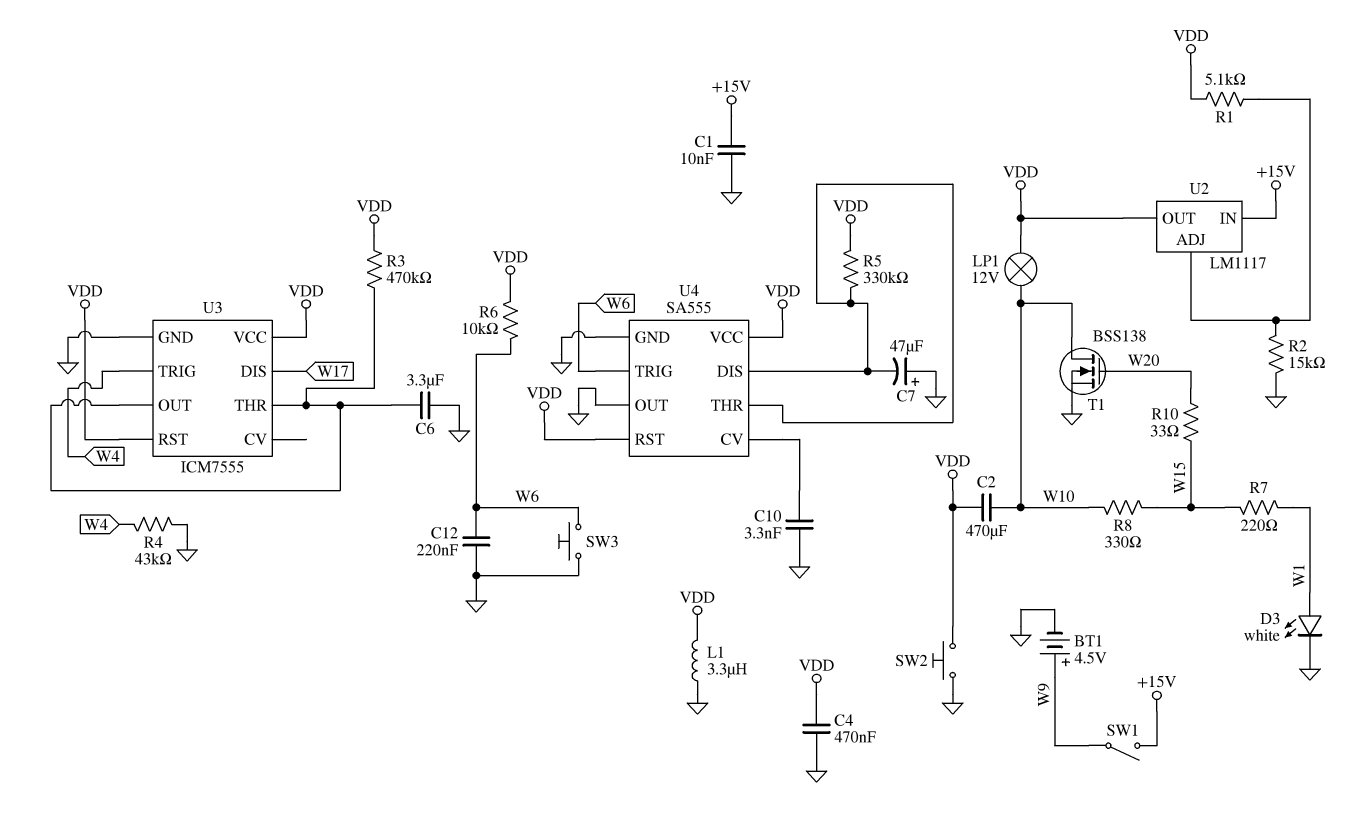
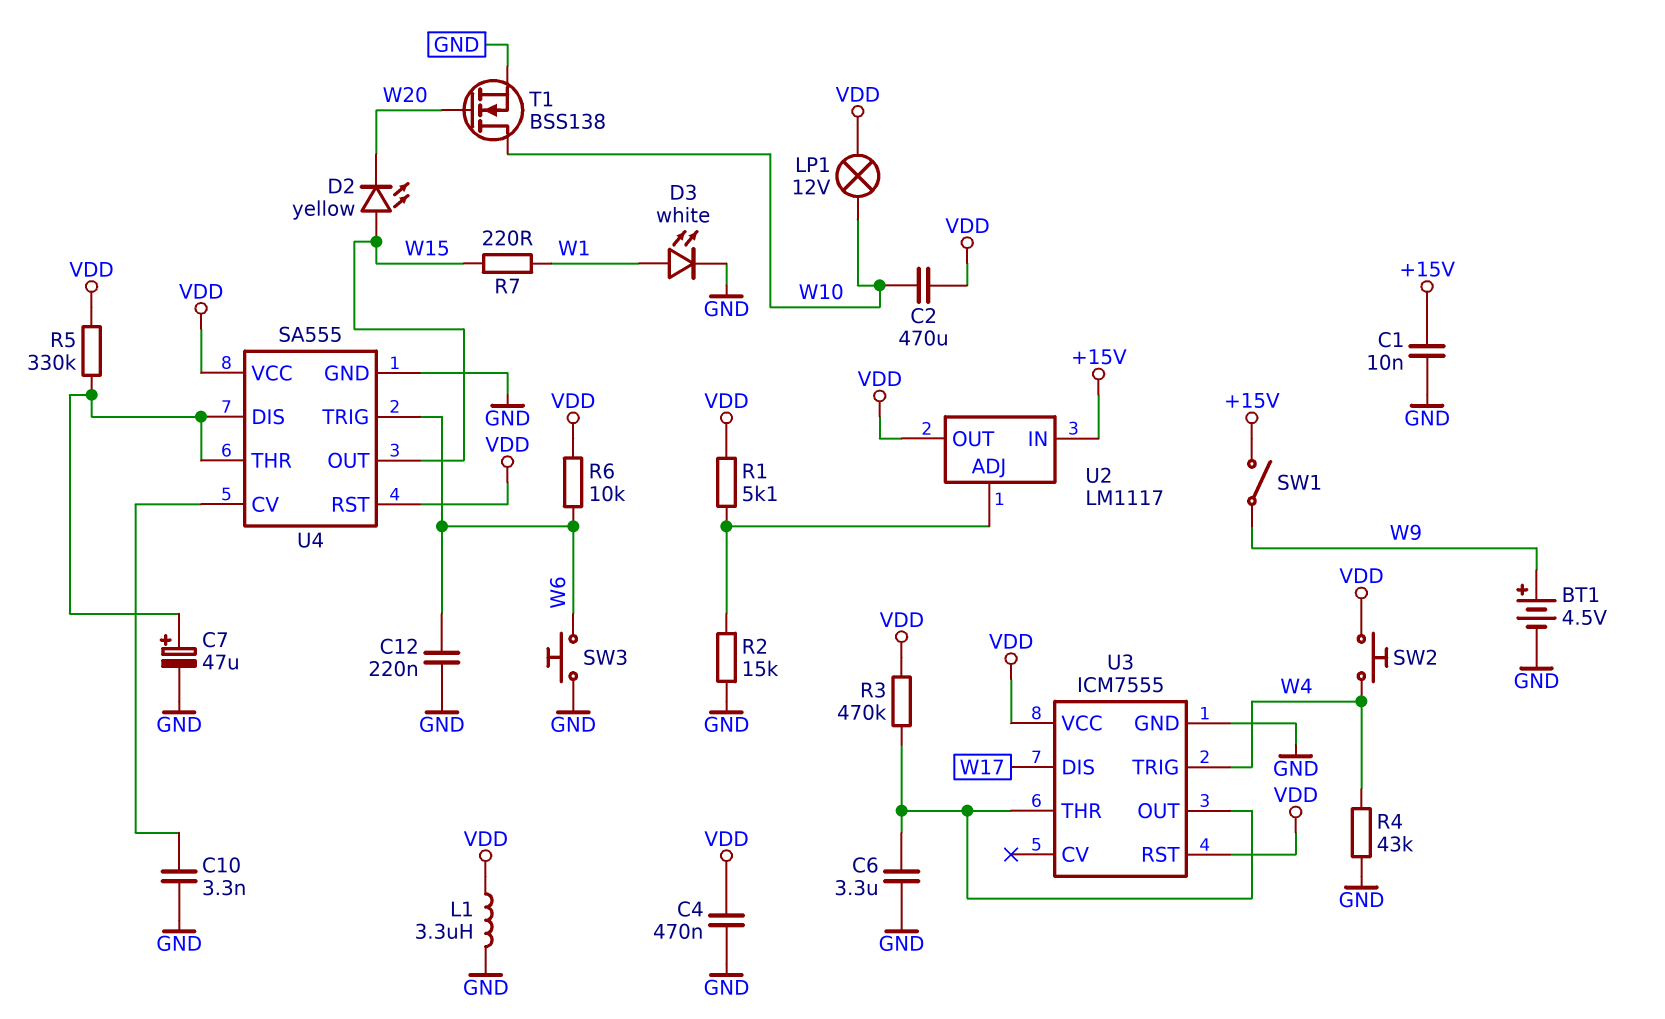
C7: 47uF (plus GND, minus U4/DIS) -> 47uF (plus U4/DIS, minus GND)
D2: none -> LED yellow (A W15, K W20)
R8: 330 (W10, W15) -> none
R10: 33 (W15, W20) -> none
SW2: button (GND, VDD) -> button (VDD, W4)
U4 pin OUT: GND -> W15

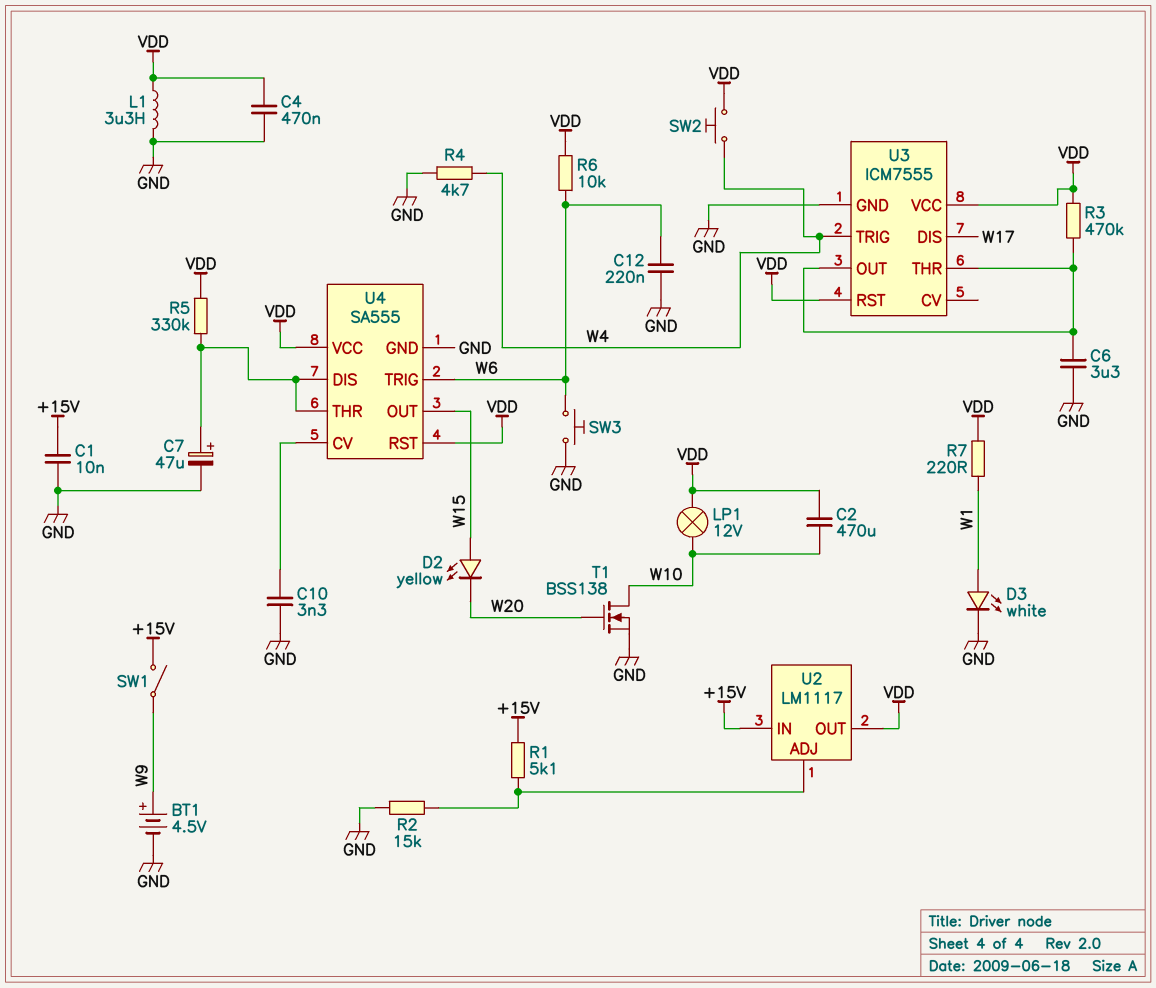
R1: 5.1k (U2/ADJ, VDD) -> 5.1k (+15V, U2/ADJ)
R4: 43k (GND, W4) -> 4.7k (GND, W4)
R7: 220 (W1, W15) -> 220 (VDD, W1)

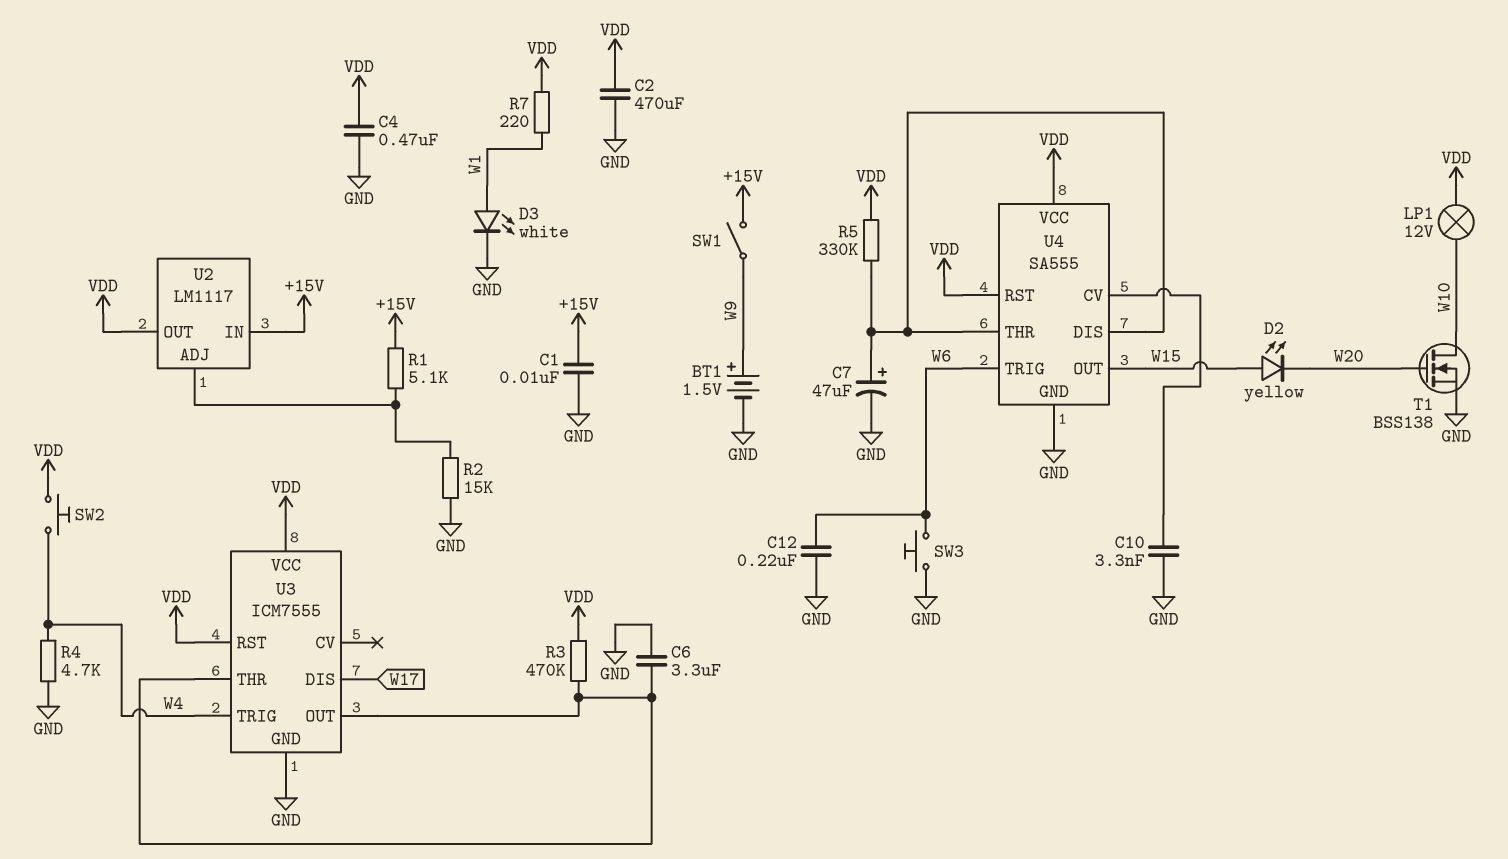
BT1: 4.5V (plus W9, minus GND) -> 1.5V (plus W9, minus GND)
C2: 470uF (VDD, W10) -> 470uF (GND, VDD)
L1: 3.3uH (GND, VDD) -> none
R6: 10k (VDD, W6) -> none

